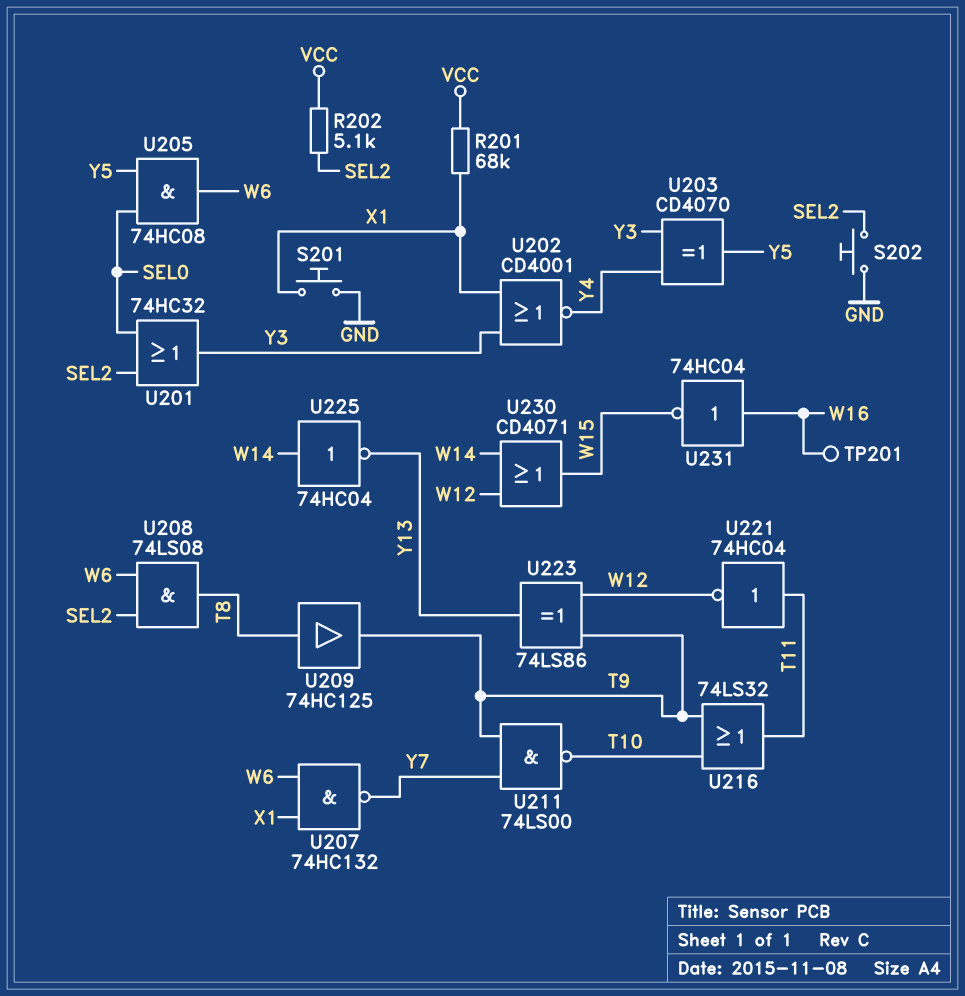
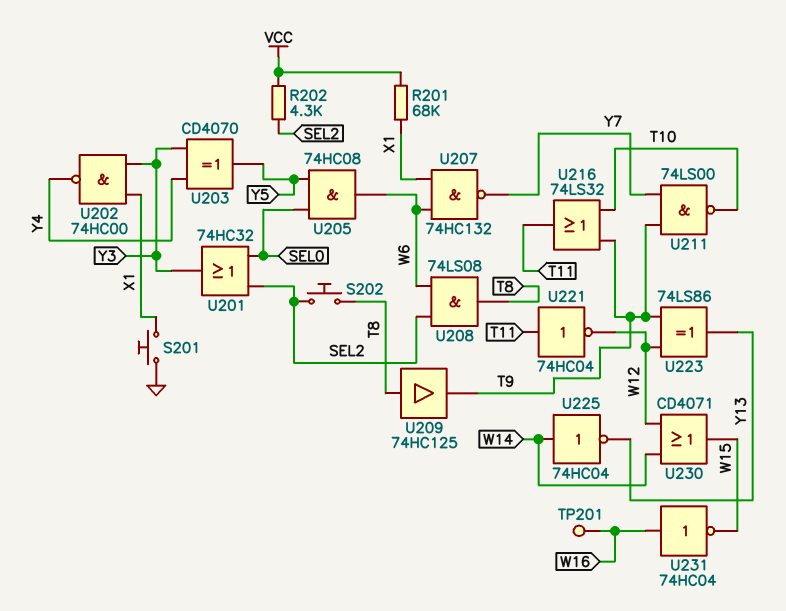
R202: 5.1k (SEL2, VCC) -> 4.3k (SEL2, VCC)
S202: button (GND, SEL2) -> button (SEL2, T8)
U202: NOR CD4001 (in X1, in Y3, out Y4) -> NAND 74HC00 (in X1, in Y3, out Y4)

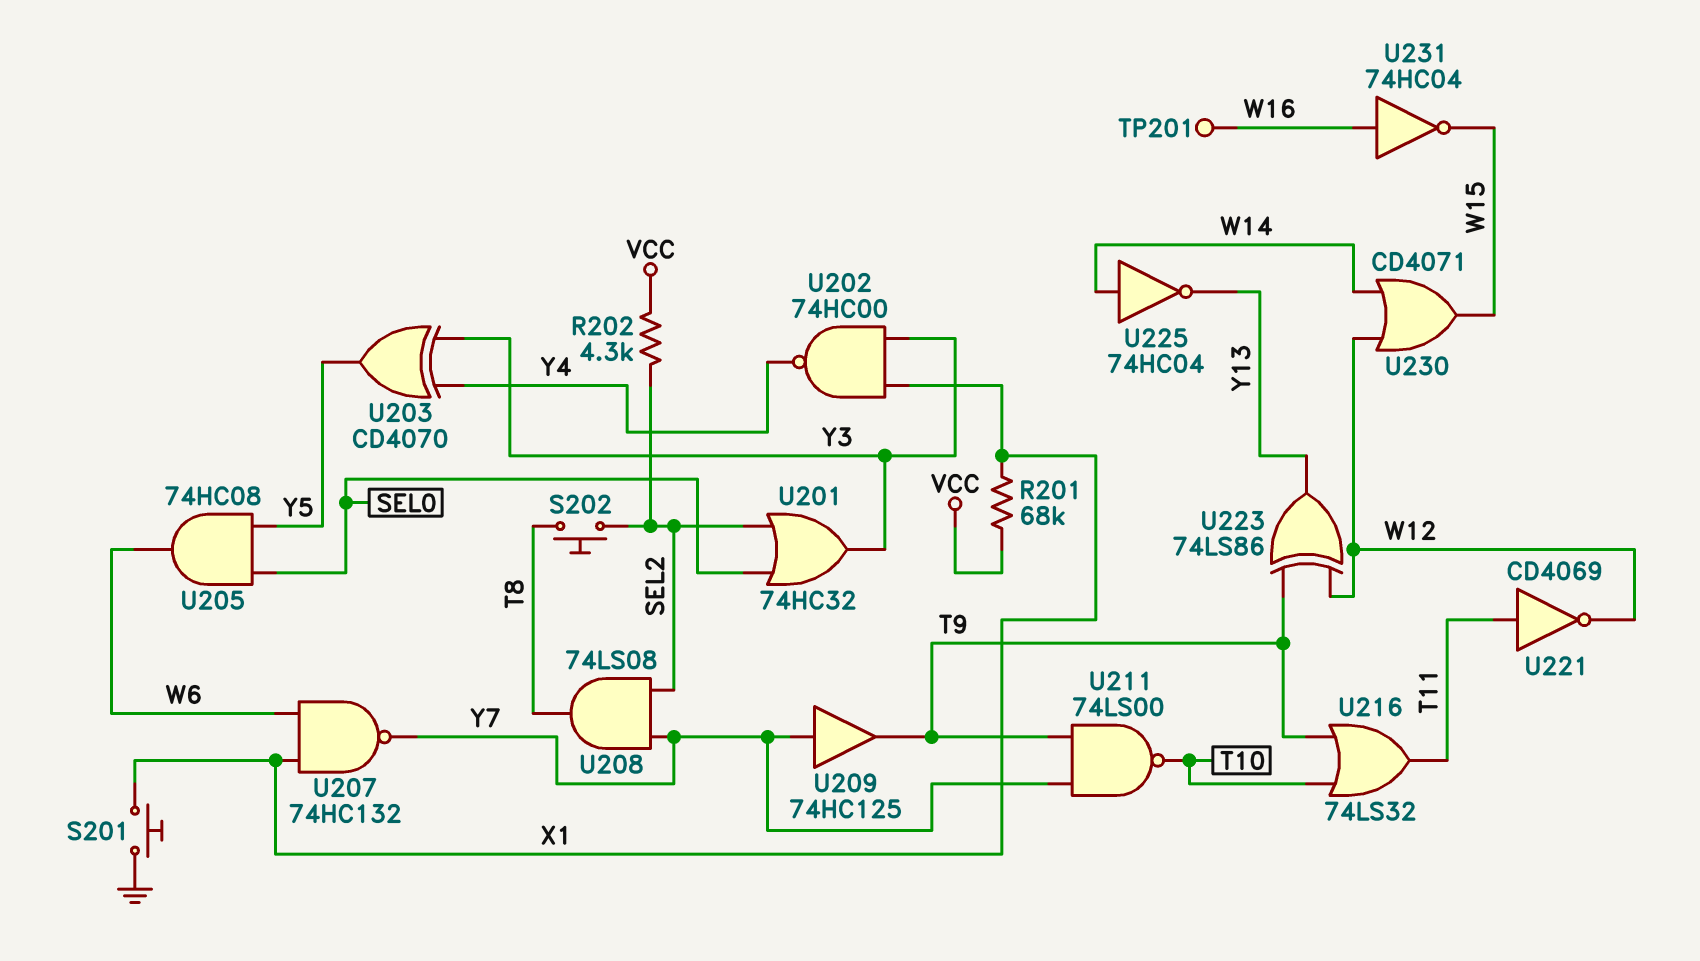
U208: AND 74LS08 (in SEL2, in W6, out T8) -> AND 74LS08 (in SEL2, in Y7, out T8)
U209: buffer 74HC125 (in T8, out T9) -> buffer 74HC125 (in Y7, out T9)
U221: NOT 74HC04 (in T11, out W12) -> NOT CD4069 (in T11, out W12)

